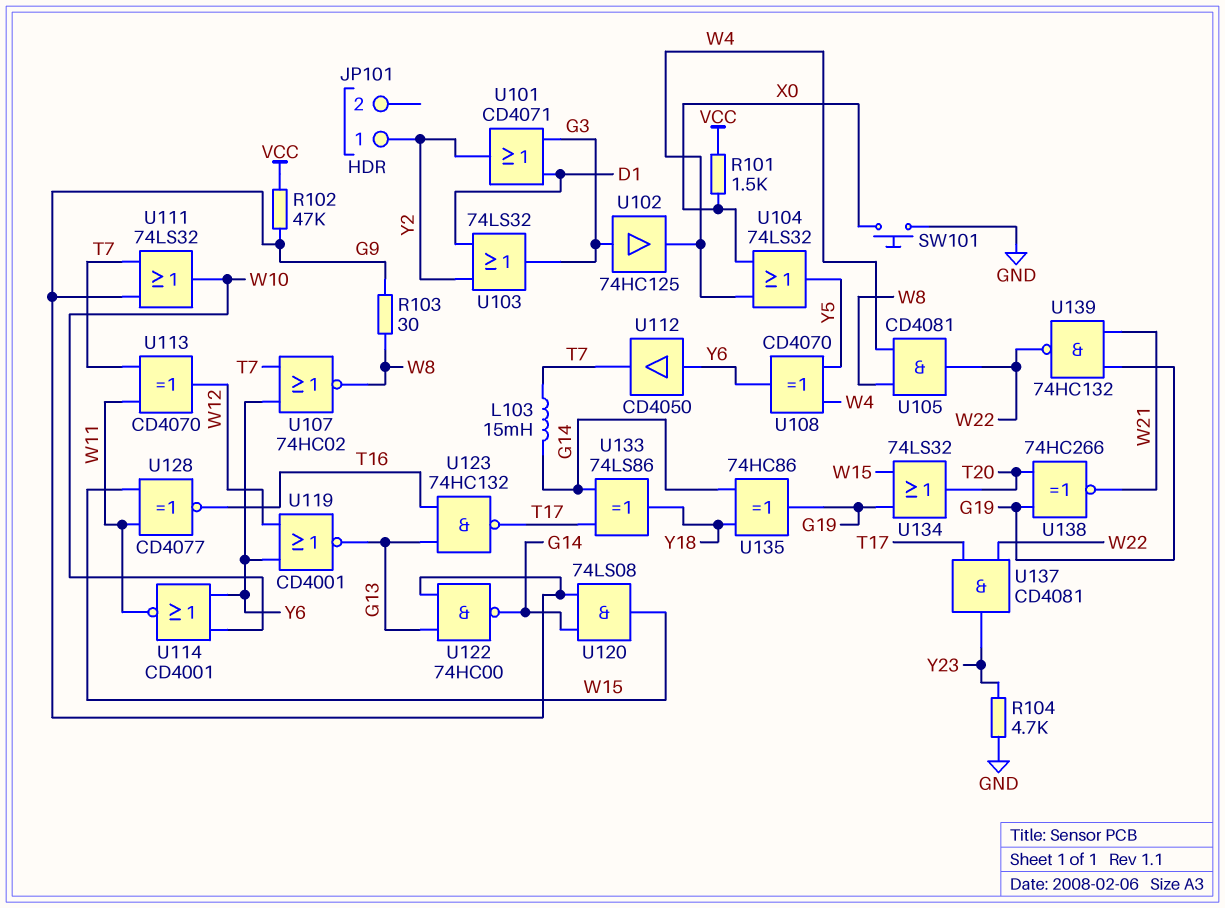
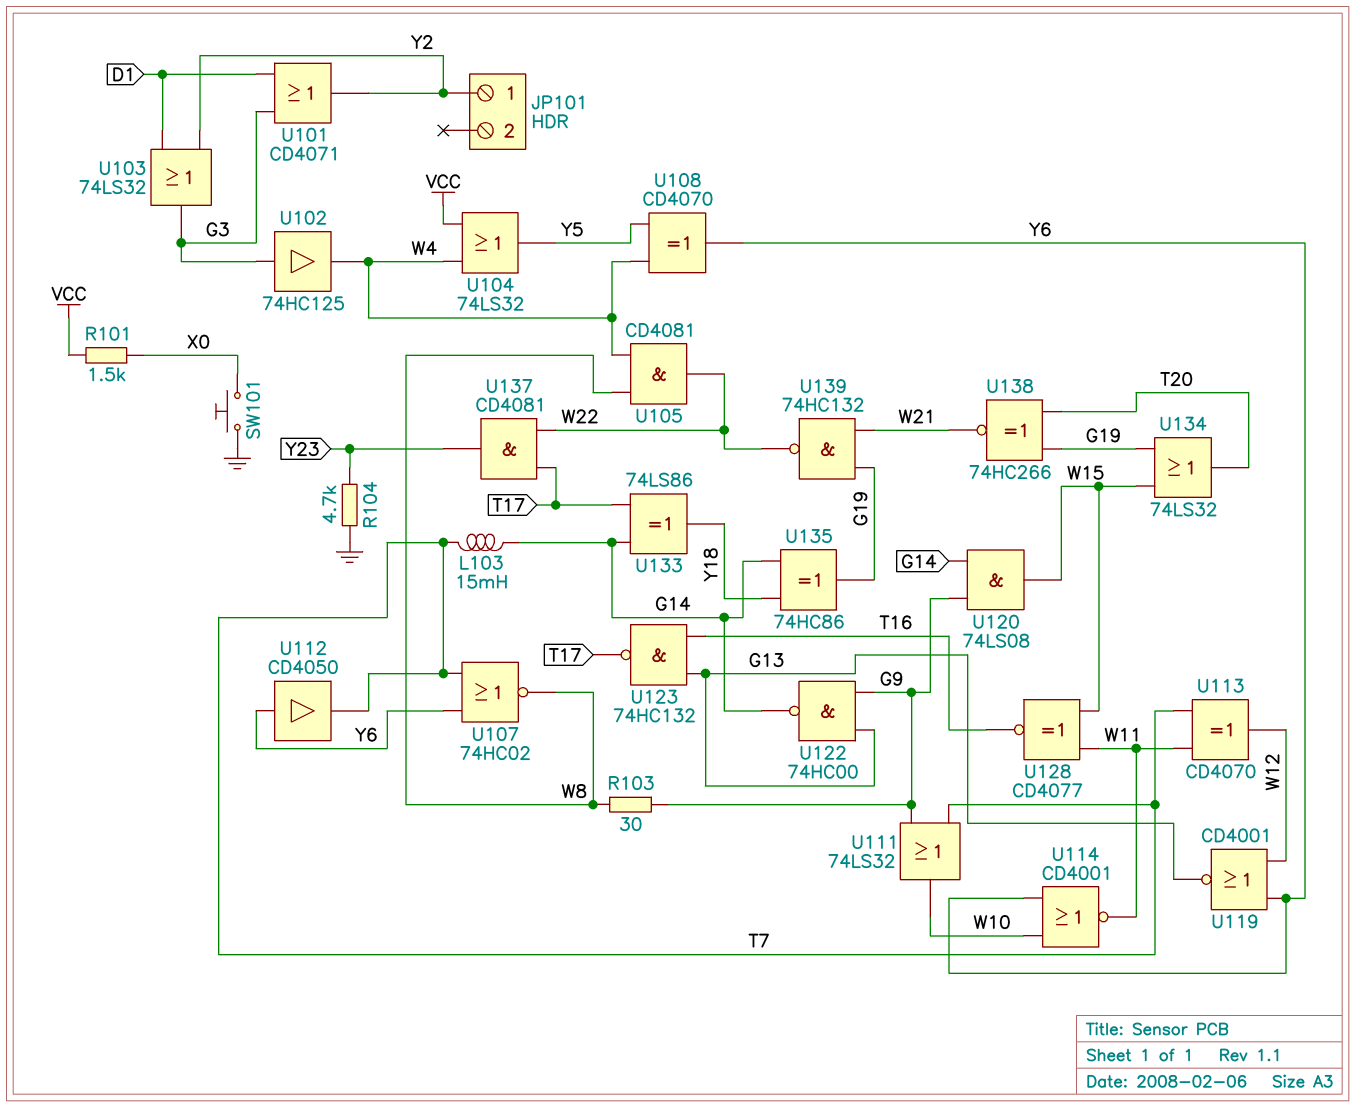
R102: 47k (G9, VCC) -> none
U104: OR 74LS32 (in W4, in X0, out Y5) -> OR 74LS32 (in VCC, in W4, out Y5)

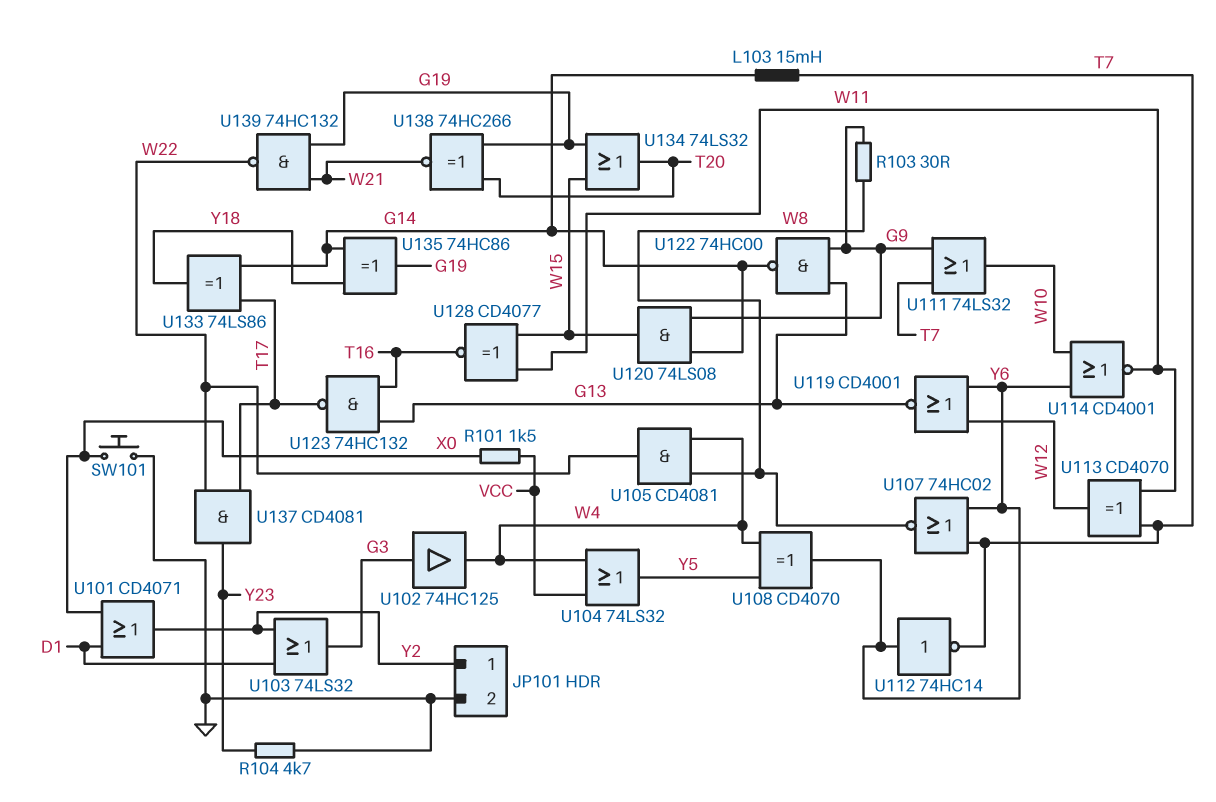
JP101 pin 2: none -> GND
U101: OR CD4071 (in D1, in G3, out Y2) -> OR CD4071 (in D1, in X0, out Y2)
U112: buffer CD4050 (in Y6, out T7) -> NOT 74HC14 (in Y6, out T7)

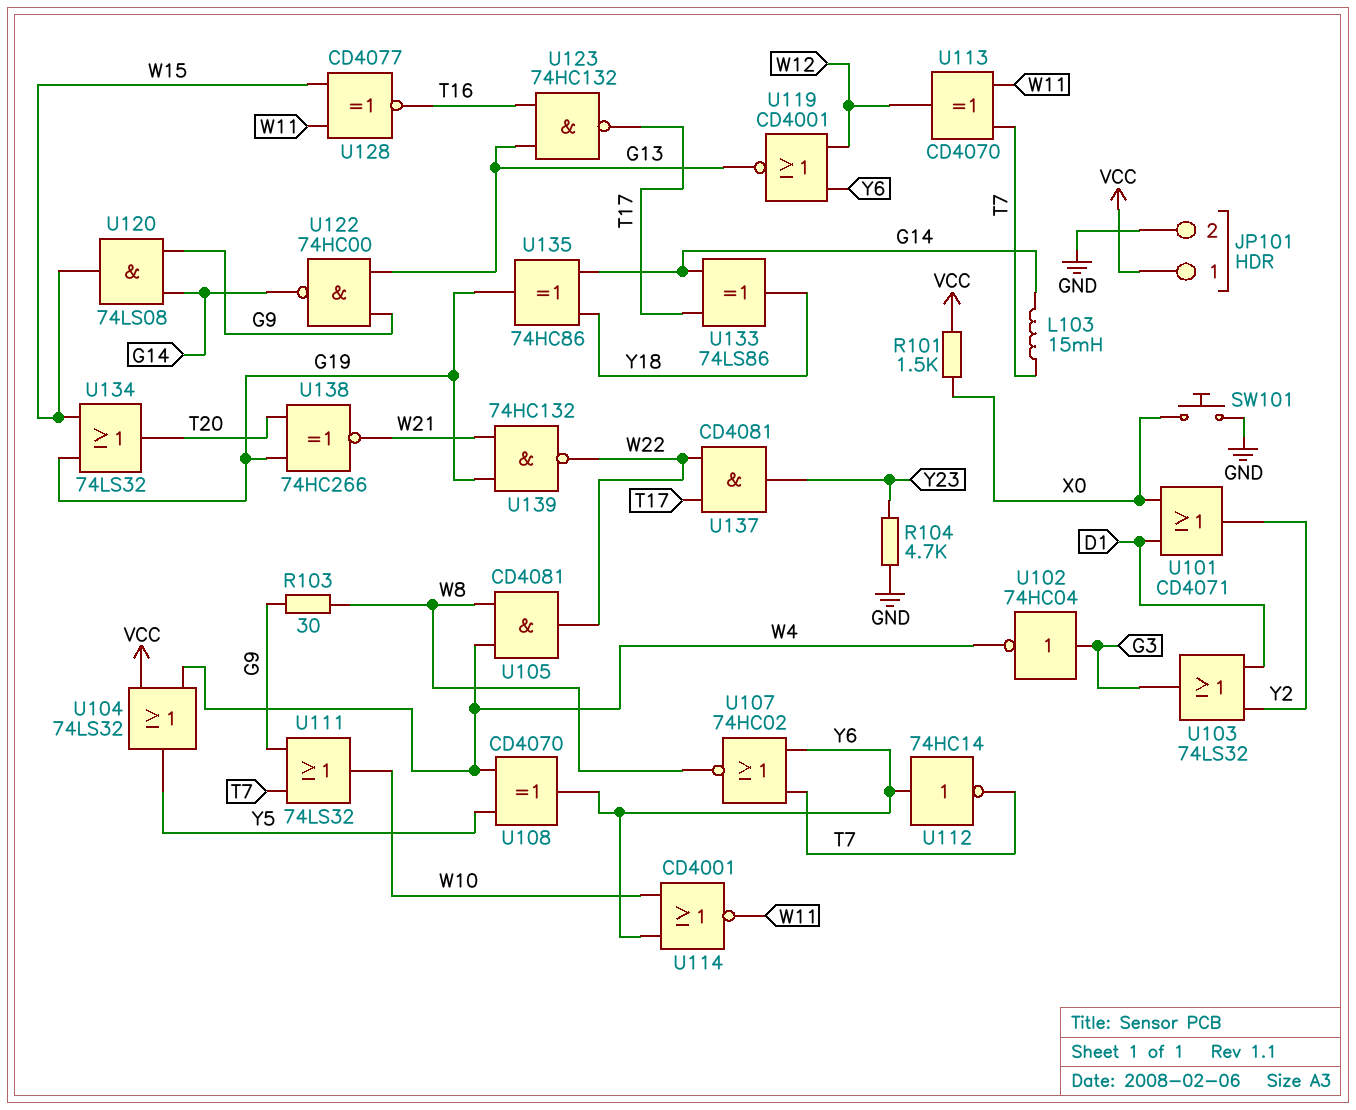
JP101 pin 1: Y2 -> VCC
U102: buffer 74HC125 (in G3, out W4) -> NOT 74HC04 (in G3, out W4)

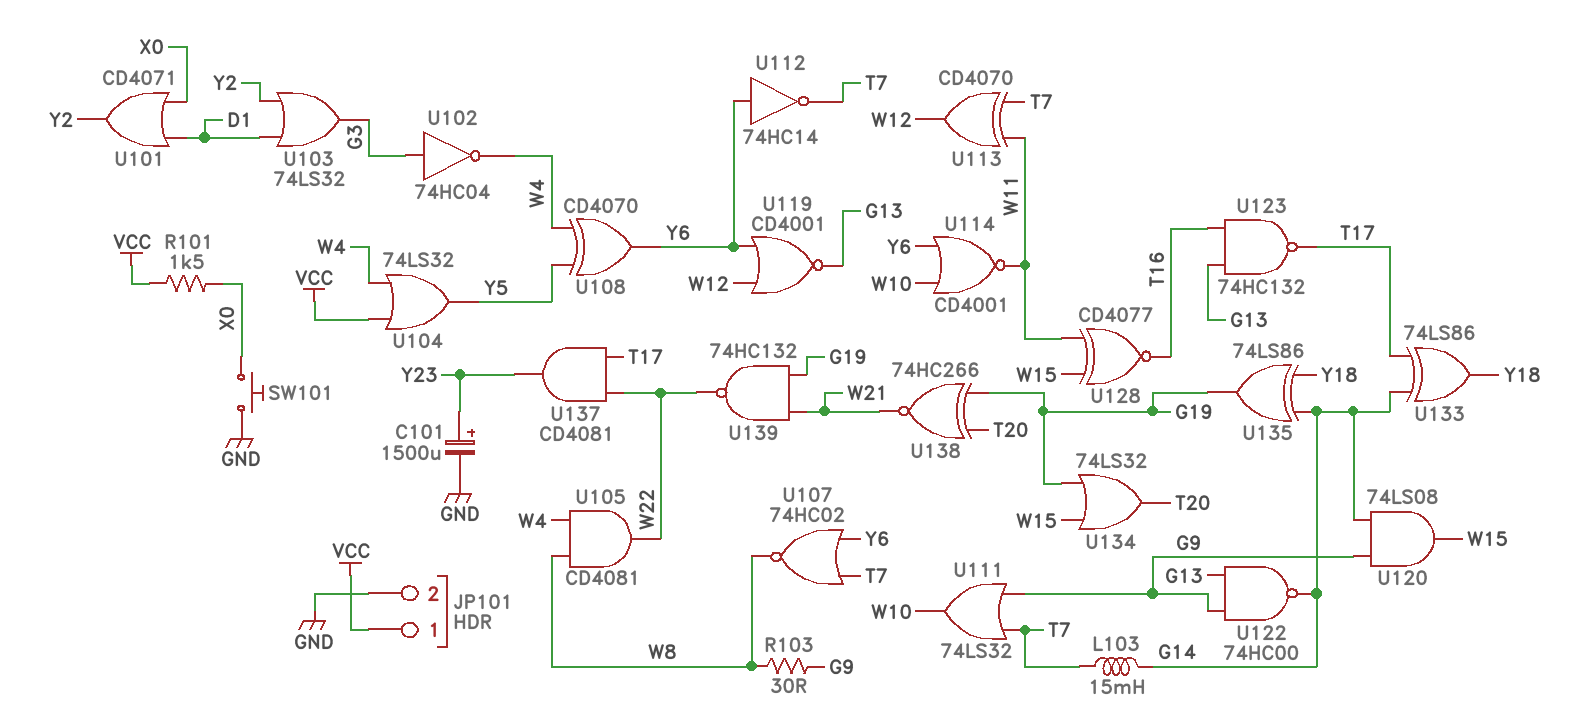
C101: none -> 1500uF (plus Y23, minus GND)
R104: 4.7k (GND, Y23) -> none
U135: XOR 74HC86 (in G14, in Y18, out G19) -> XOR 74LS86 (in G14, in Y18, out G19)

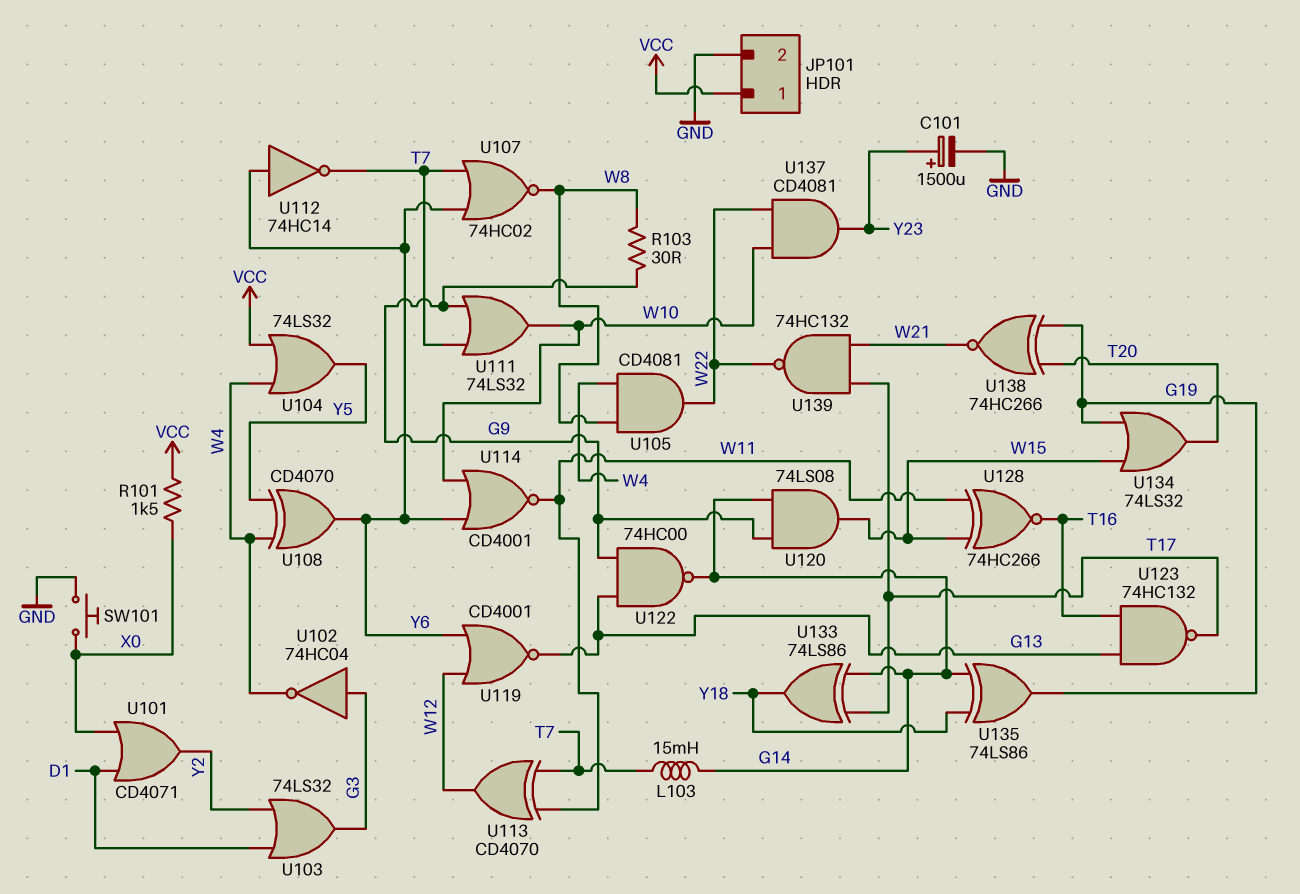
U128: XNOR CD4077 (in W11, in W15, out T16) -> XNOR 74HC266 (in W11, in W15, out T16)
U137: AND CD4081 (in T17, in W22, out Y23) -> AND CD4081 (in W10, in W22, out Y23)
U139: NAND 74HC132 (in G19, in W21, out W22) -> NAND 74HC132 (in T17, in W21, out W22)

